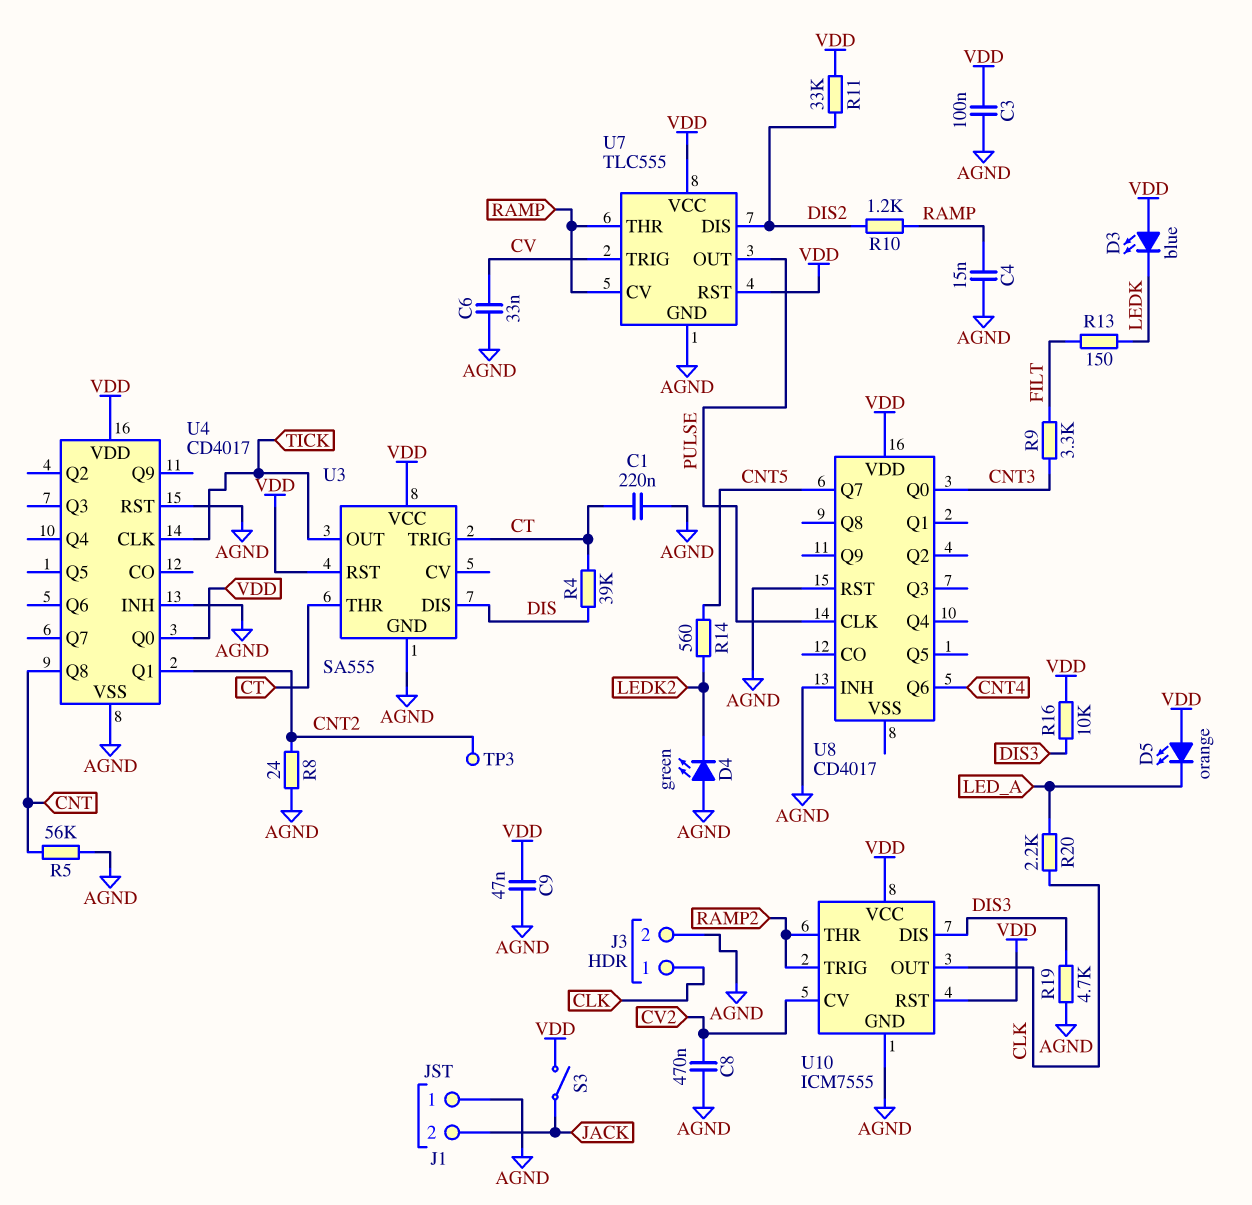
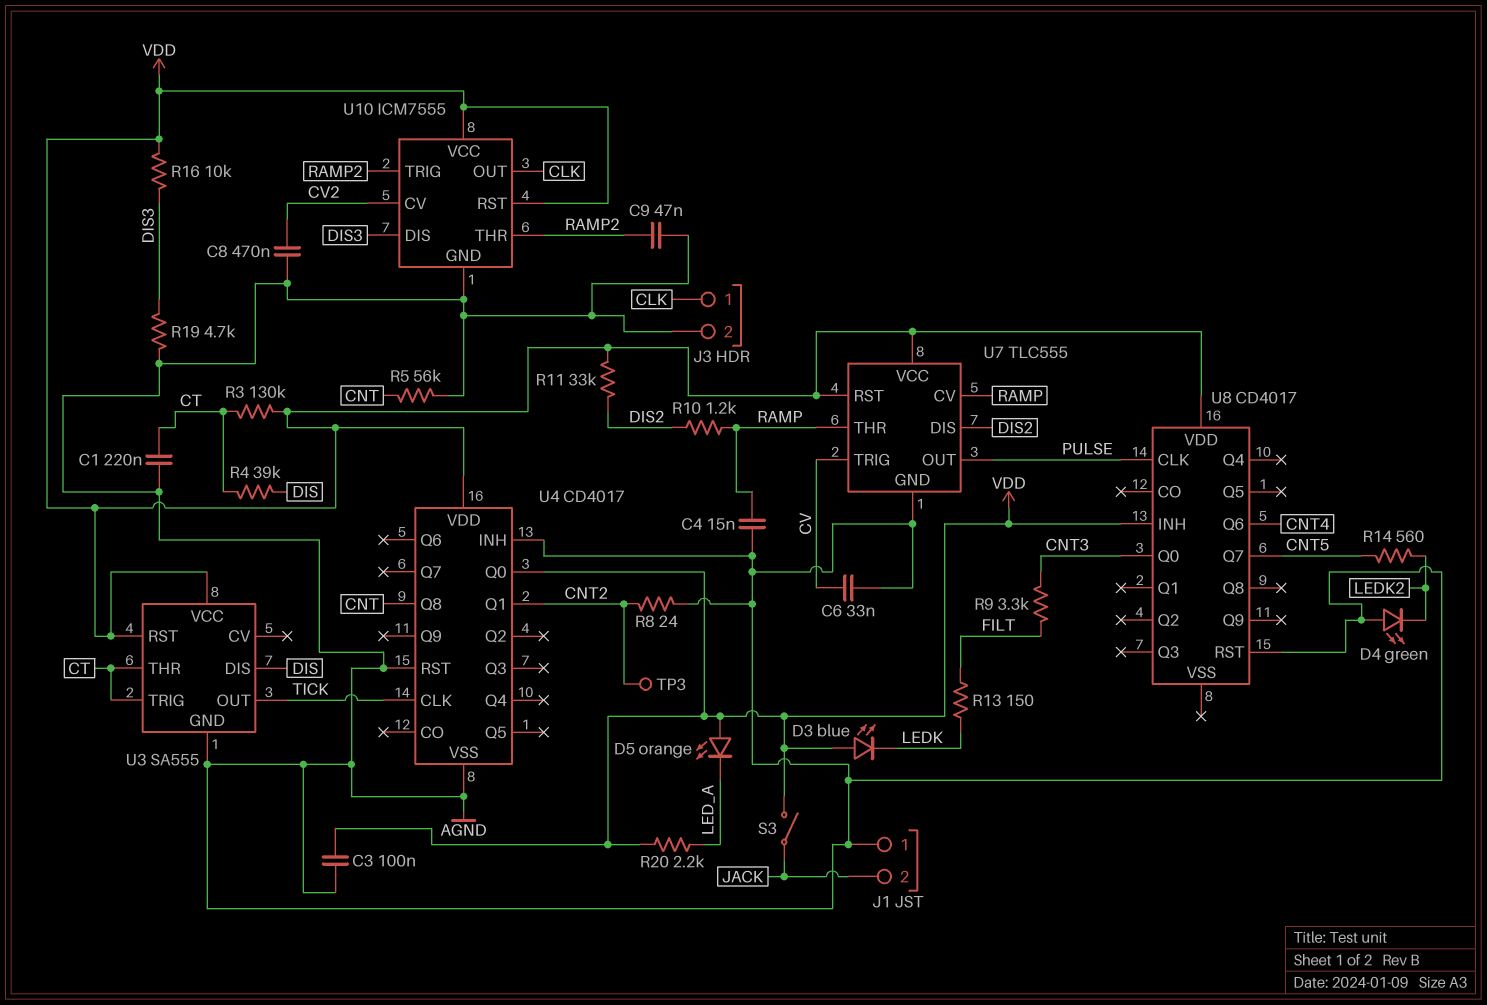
C9: 47nF (AGND, VDD) -> 47nF (AGND, RAMP2)
R3: none -> 130k (CT, VDD)
R20: 2.2k (CLK, LED_A) -> 2.2k (LED_A, VDD)
U8 pin INH: AGND -> VDD

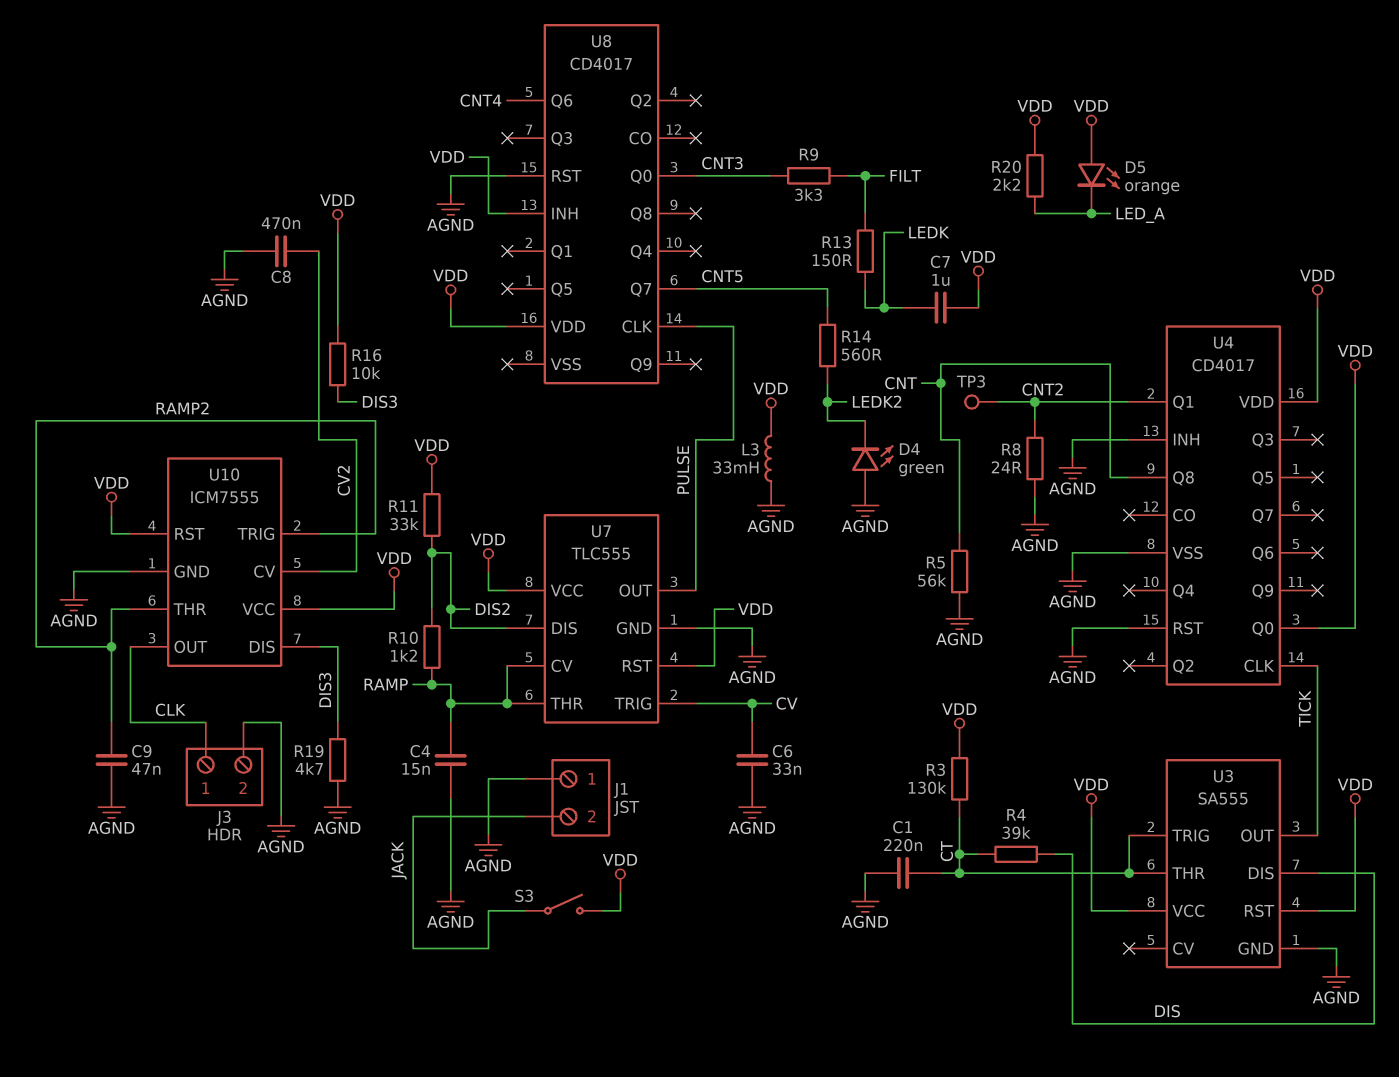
C3: 100nF (AGND, VDD) -> none
C7: none -> 1uF (LEDK, VDD)
D3: LED blue (A VDD, K LEDK) -> none
L3: none -> 33mH (AGND, VDD)

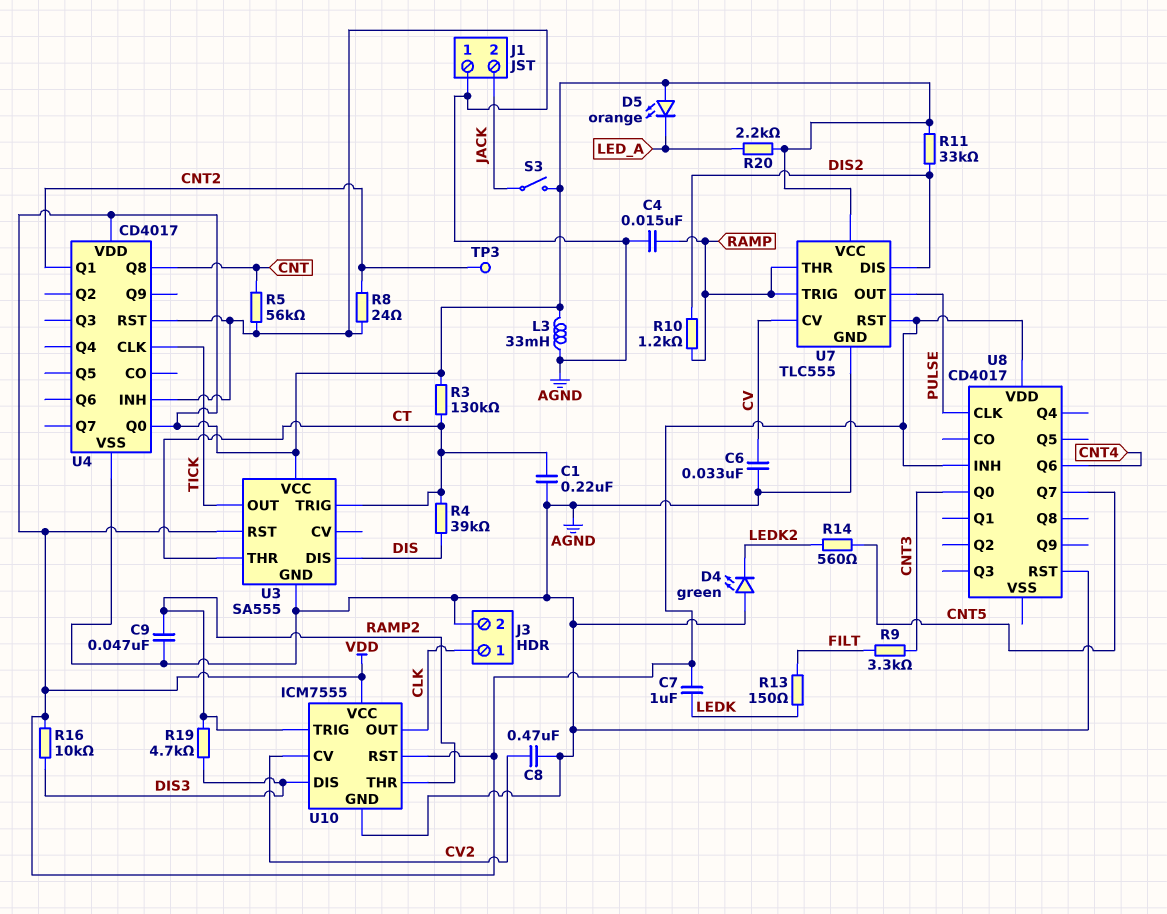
R19: 4.7k (AGND, DIS3) -> 4.7k (DIS3, RAMP2)
U7 pin CV: RAMP -> CV
U7 pin TRIG: CV -> RAMP

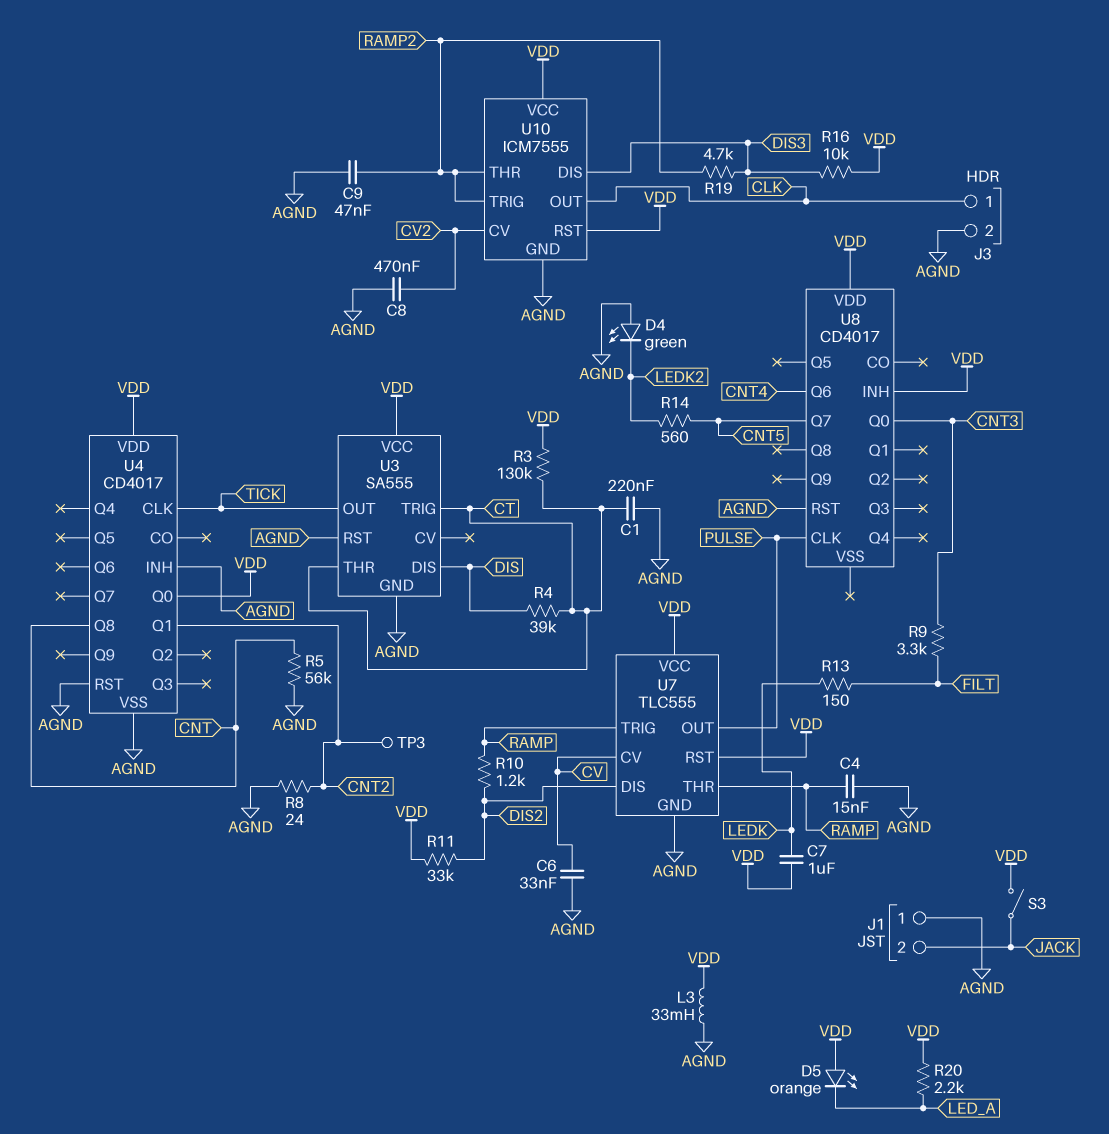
U3 pin RST: VDD -> AGND

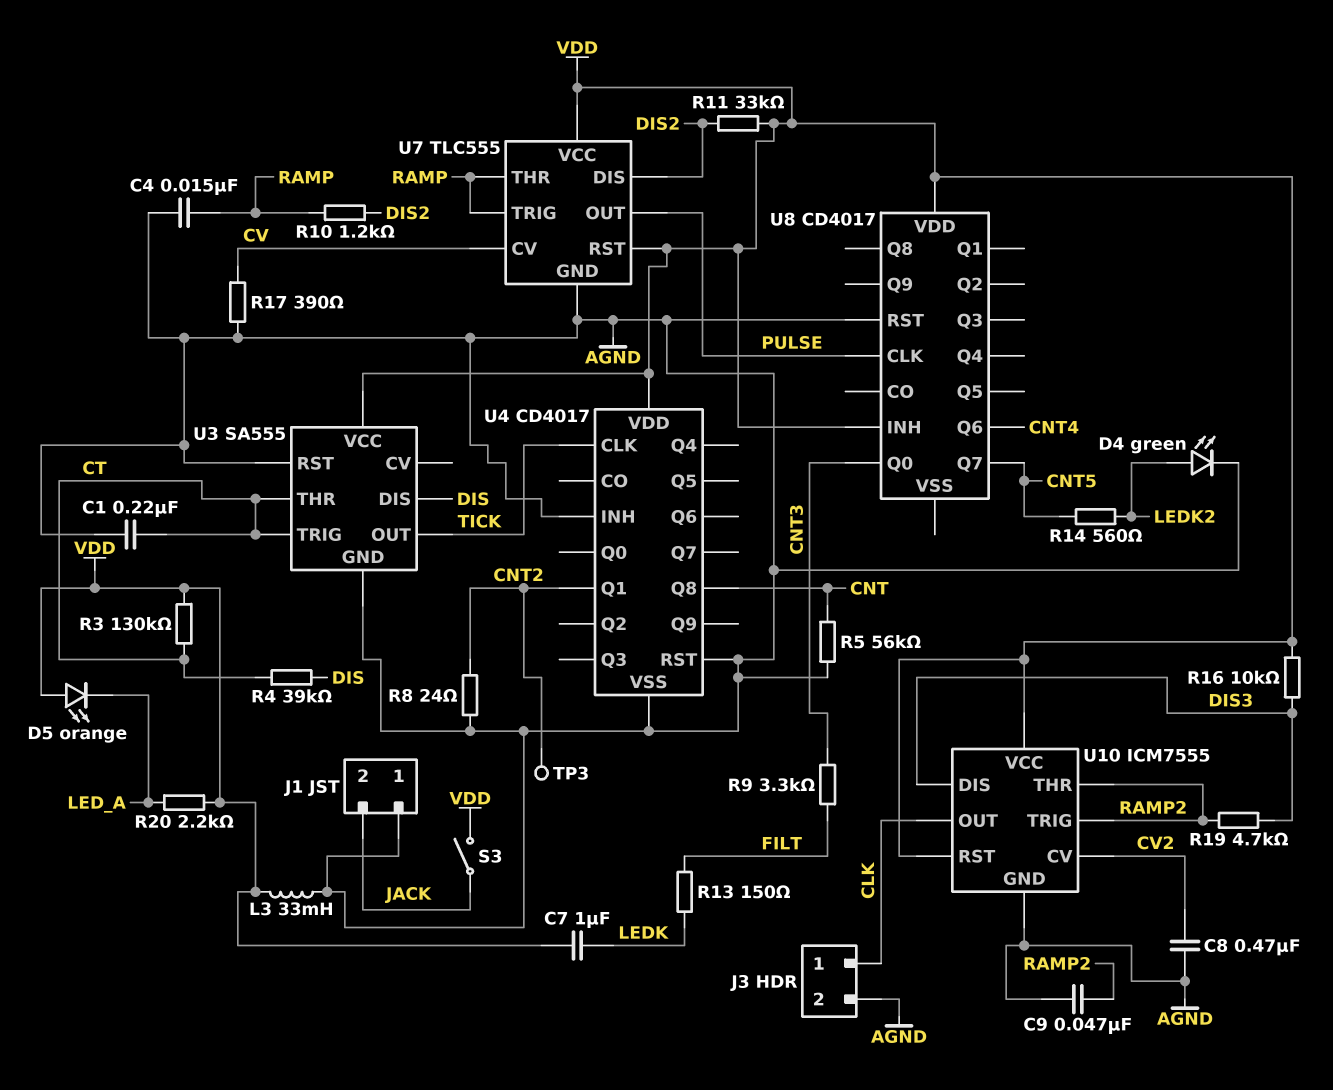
C6: 33nF (AGND, CV) -> none
D4: LED green (A AGND, K LEDK2) -> LED green (A LEDK2, K AGND)
R17: none -> 390 (AGND, CV)
U4 pin Q0: VDD -> none

